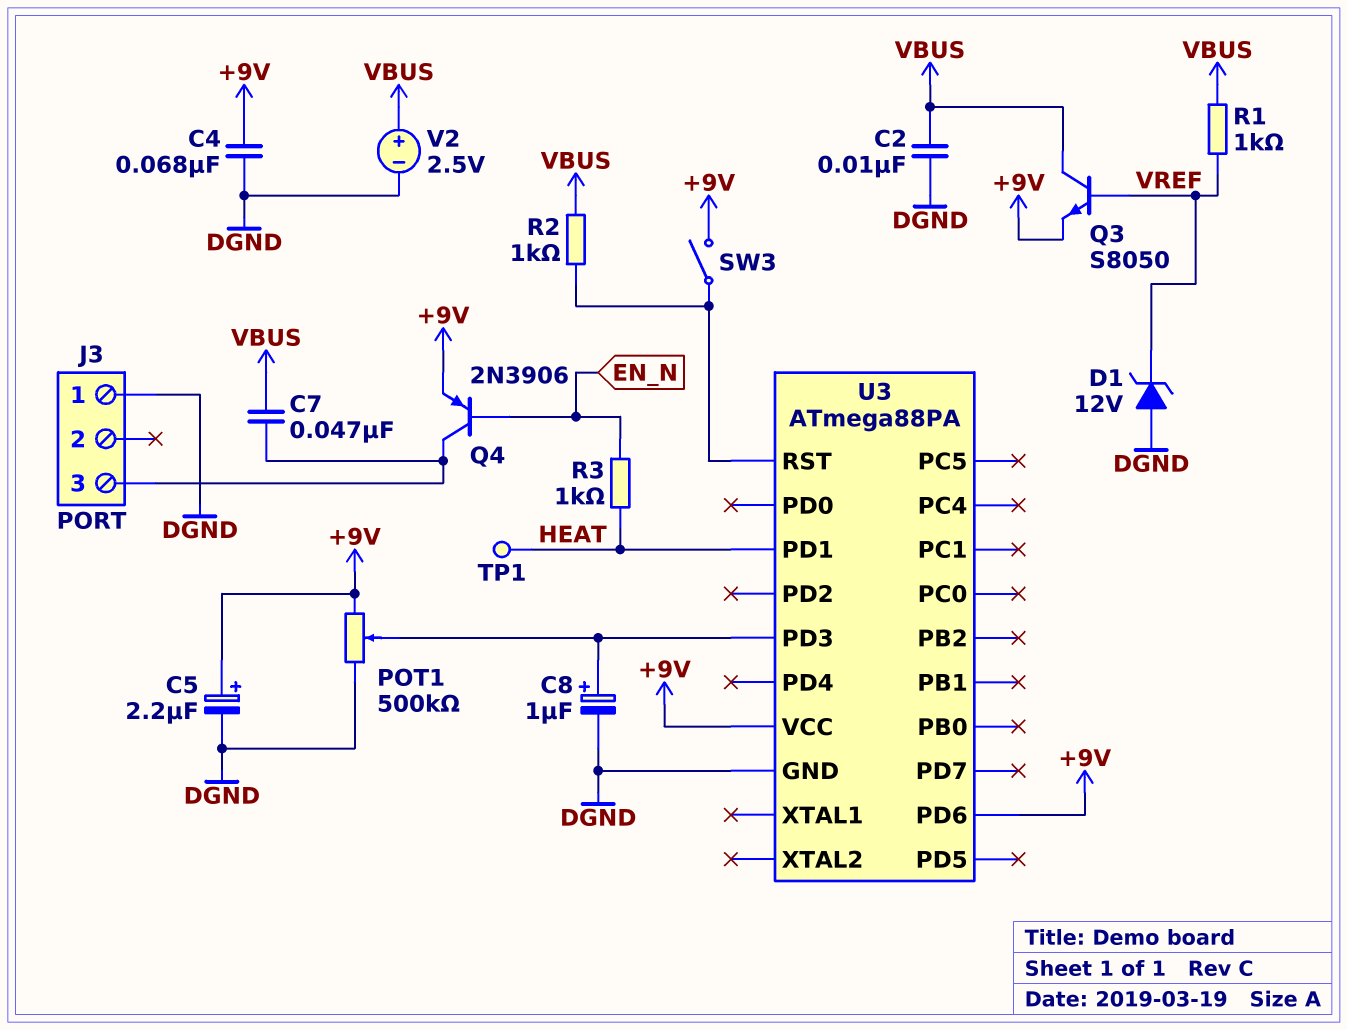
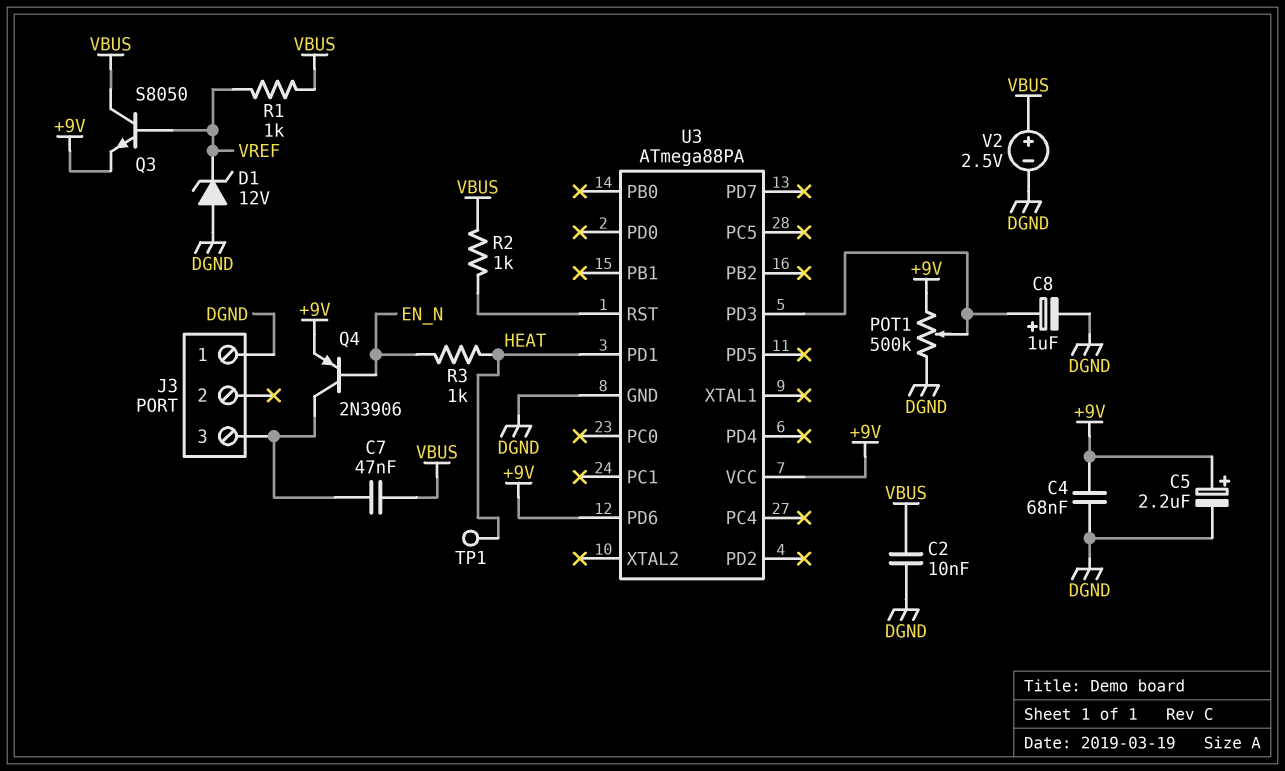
SW3: switch (+9V, U3/RST) -> none

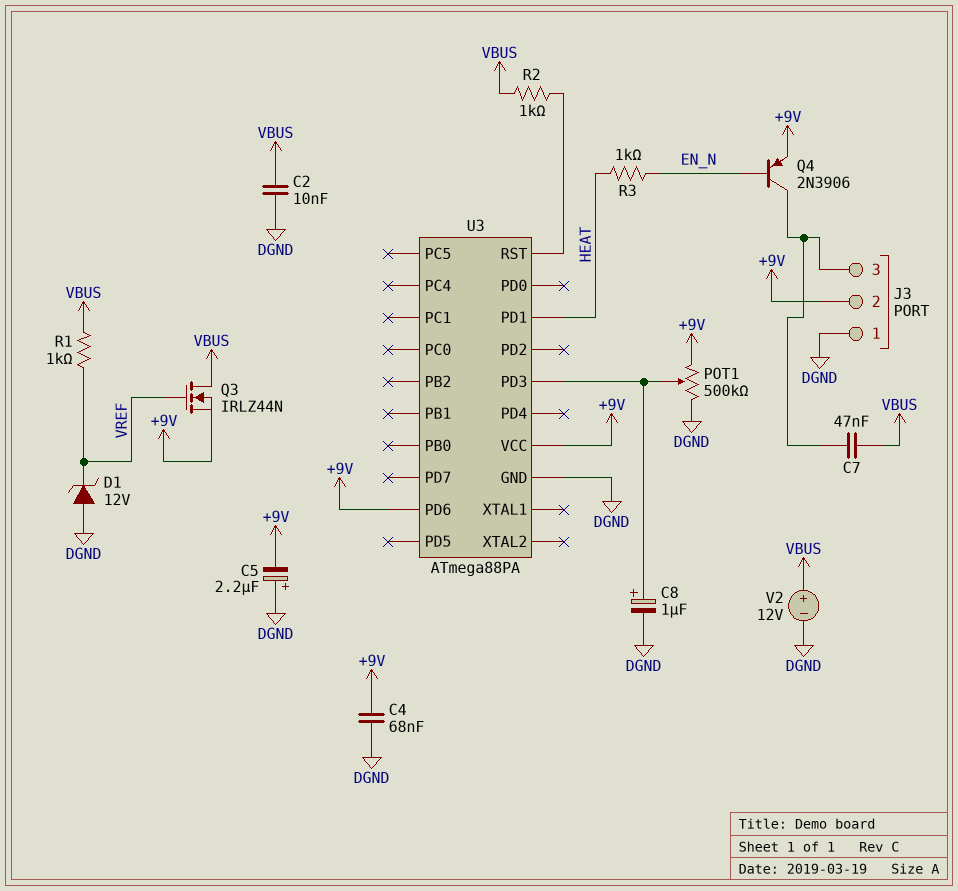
C5: 2.2uF (plus +9V, minus DGND) -> 2.2uF (plus DGND, minus +9V)
J3 pin 2: none -> +9V
Q3: NPN S8050 (B VREF, C VBUS, E +9V) -> NMOS IRLZ44N (G VREF, D VBUS, S +9V)
TP1: test point (HEAT) -> none
V2: 2.5V (plus VBUS, minus DGND) -> 12V (plus VBUS, minus DGND)

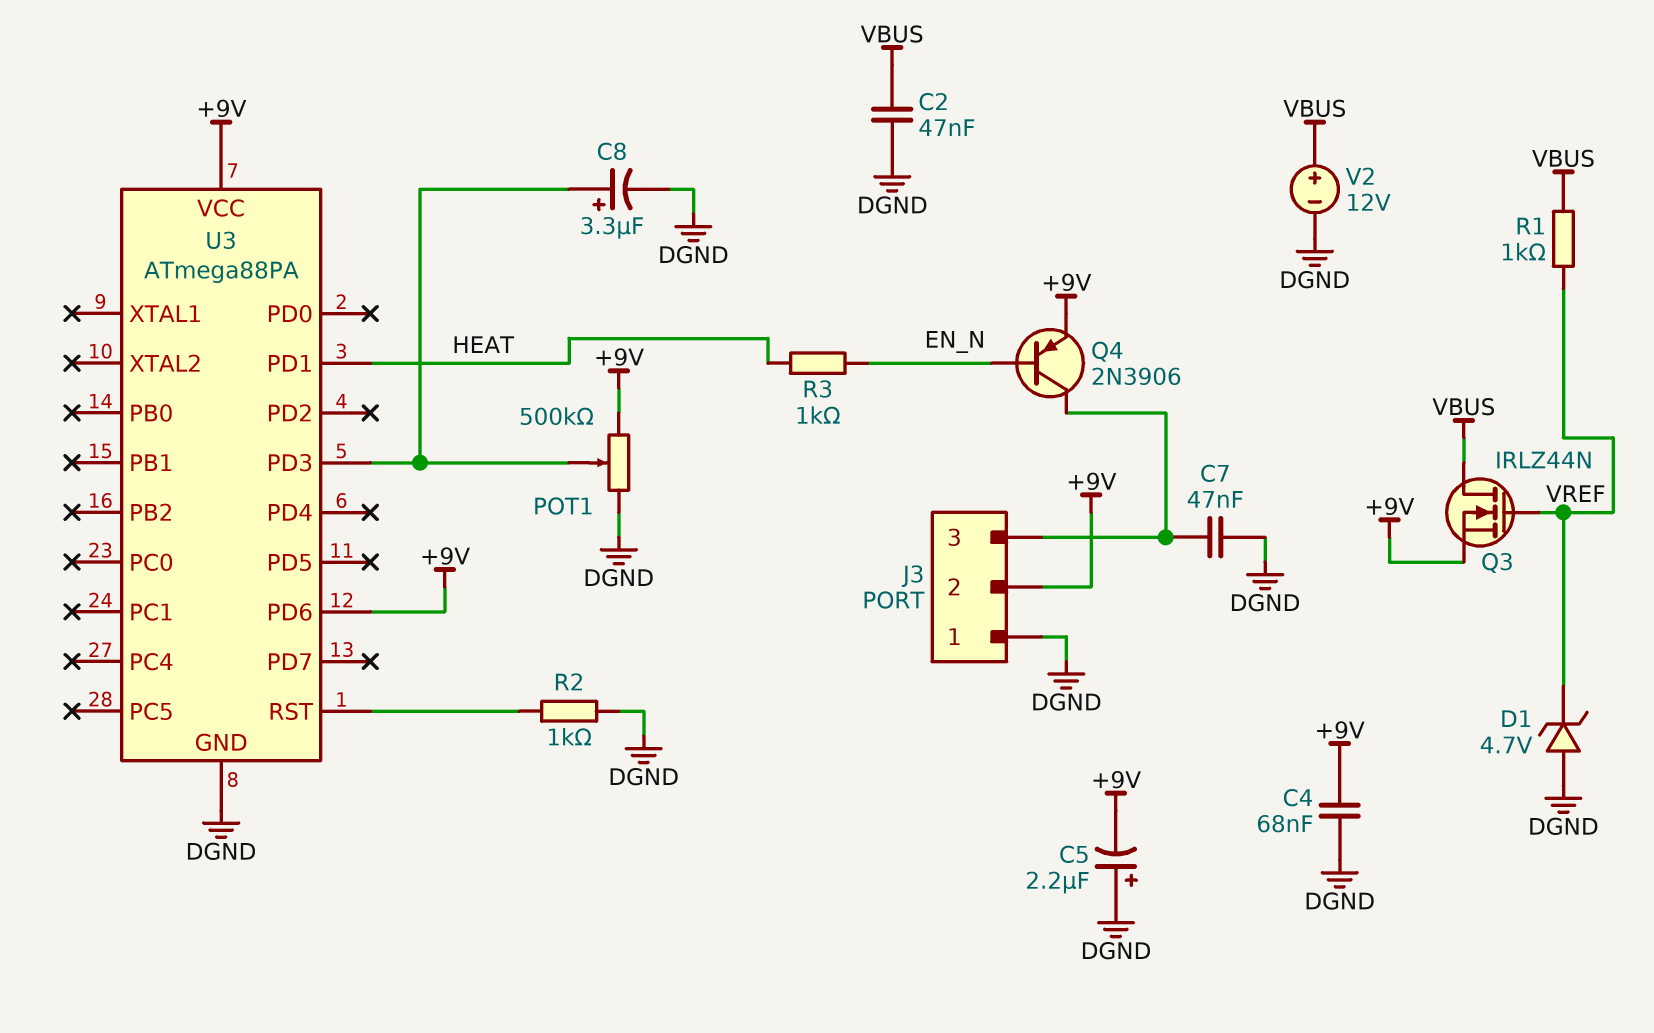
C2: 10nF (DGND, VBUS) -> 47nF (DGND, VBUS)
C7: 47nF (J3/3, VBUS) -> 47nF (DGND, J3/3)
C8: 1uF (plus U3/PD3, minus DGND) -> 3.3uF (plus U3/PD3, minus DGND)
D1: zener 12V (A DGND, K VREF) -> zener 4.7V (A DGND, K VREF)
R2: 1k (U3/RST, VBUS) -> 1k (DGND, U3/RST)

